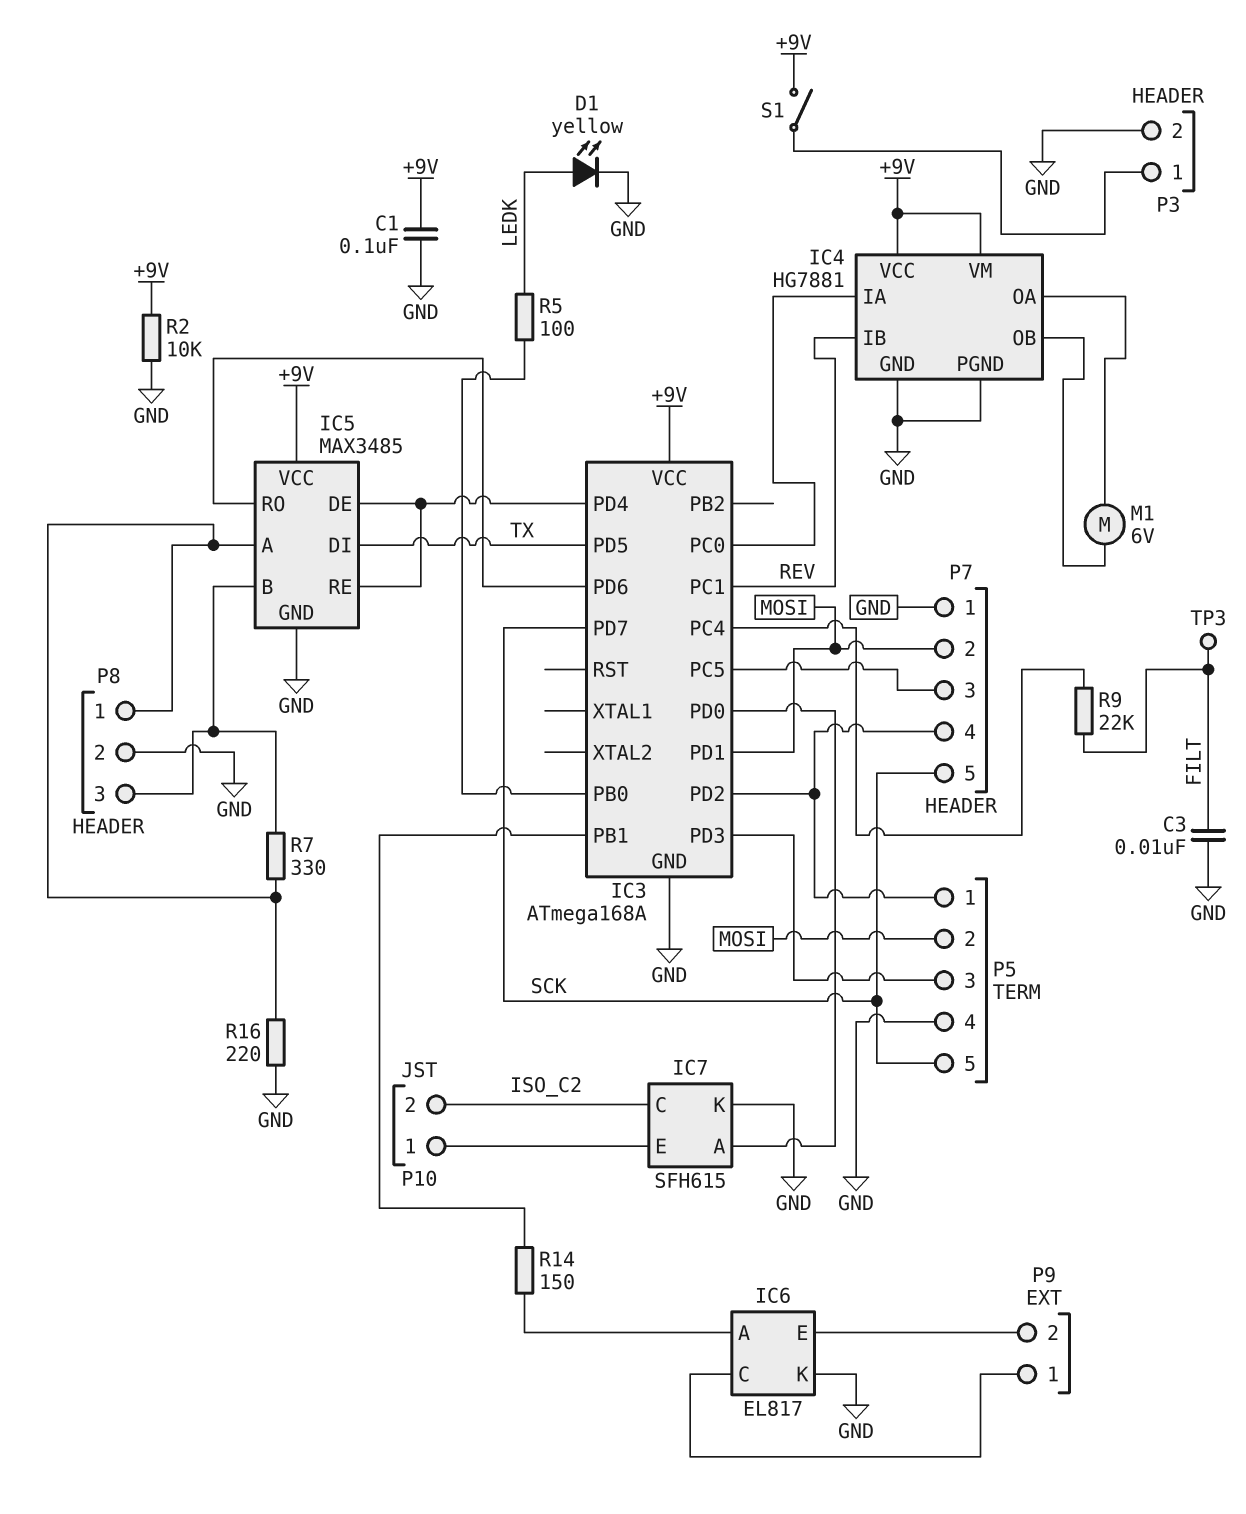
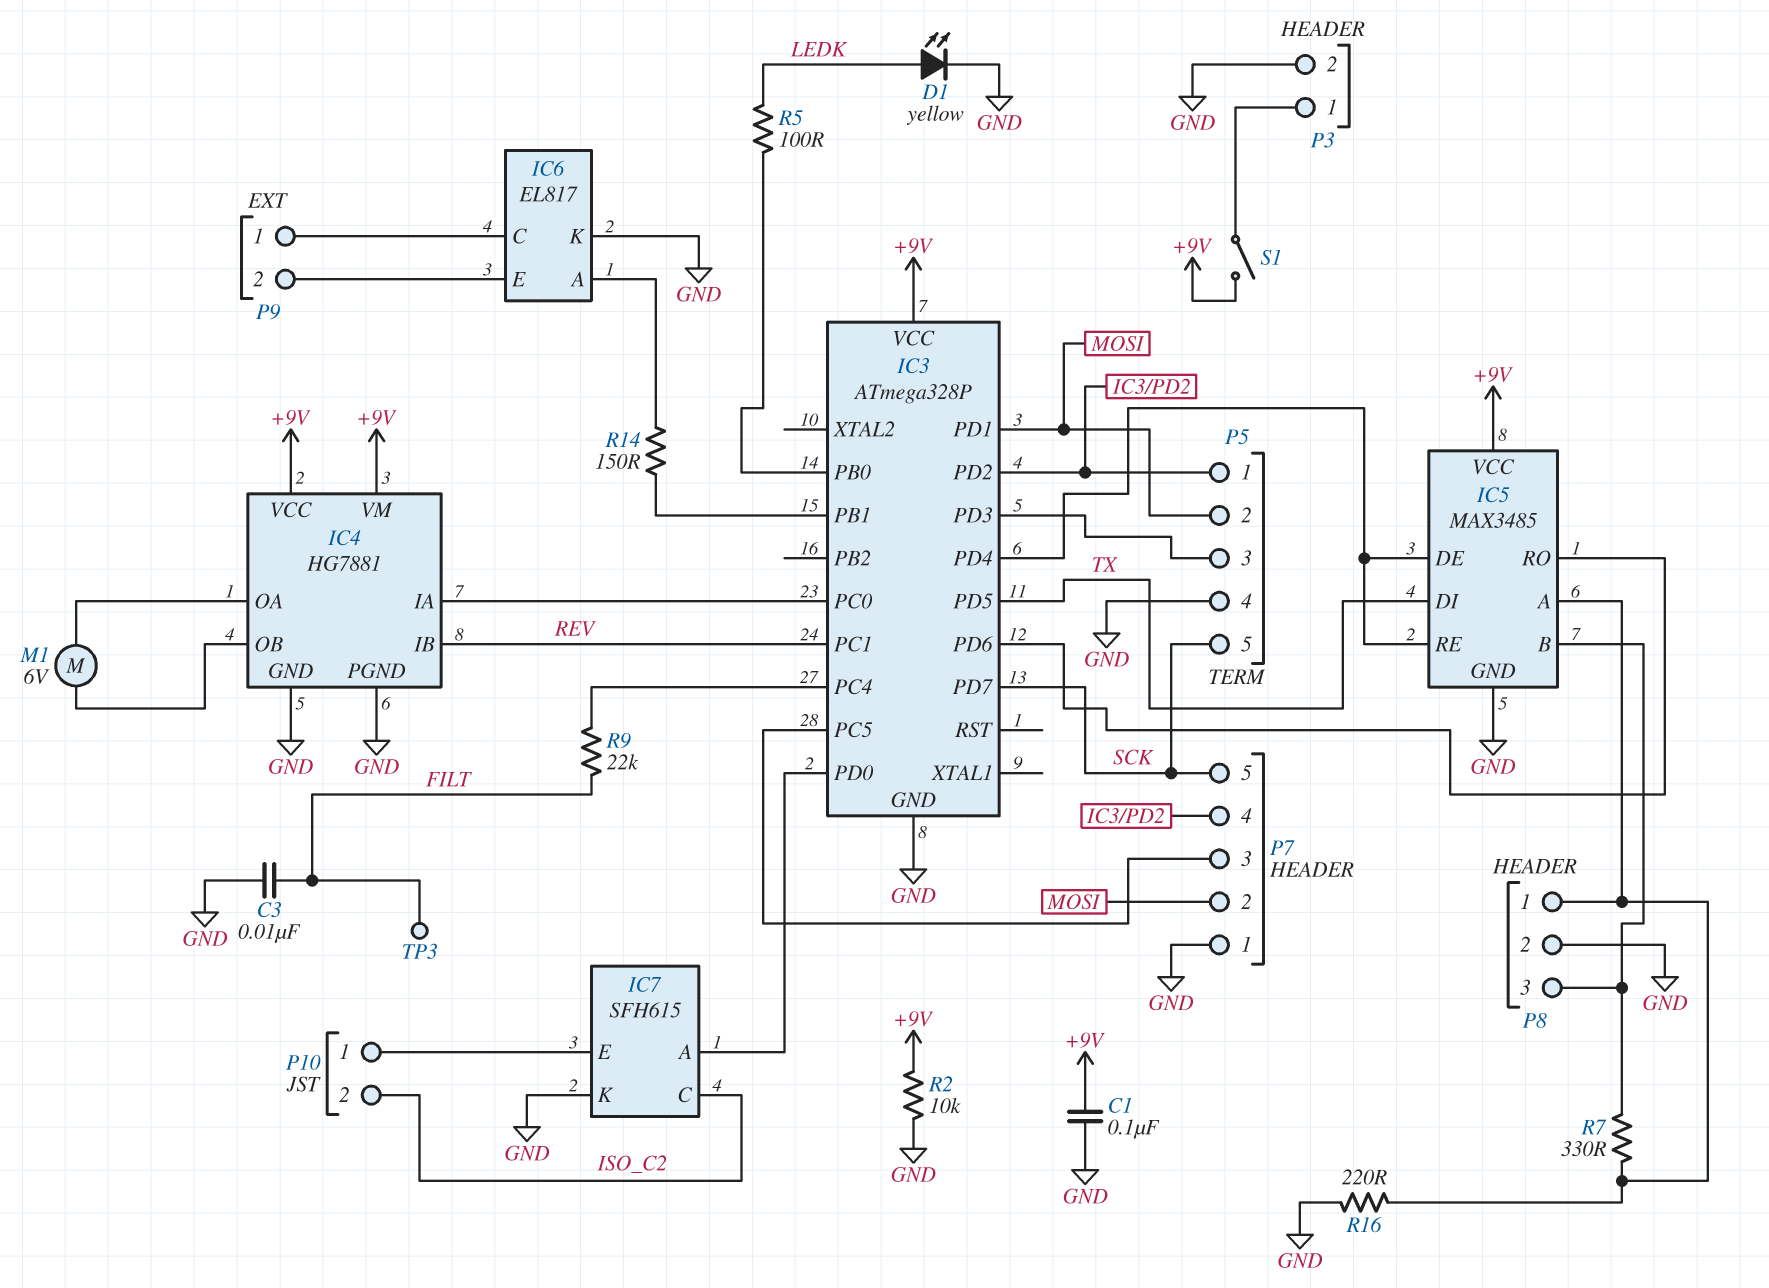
IC3: ATmega168A -> ATmega328P

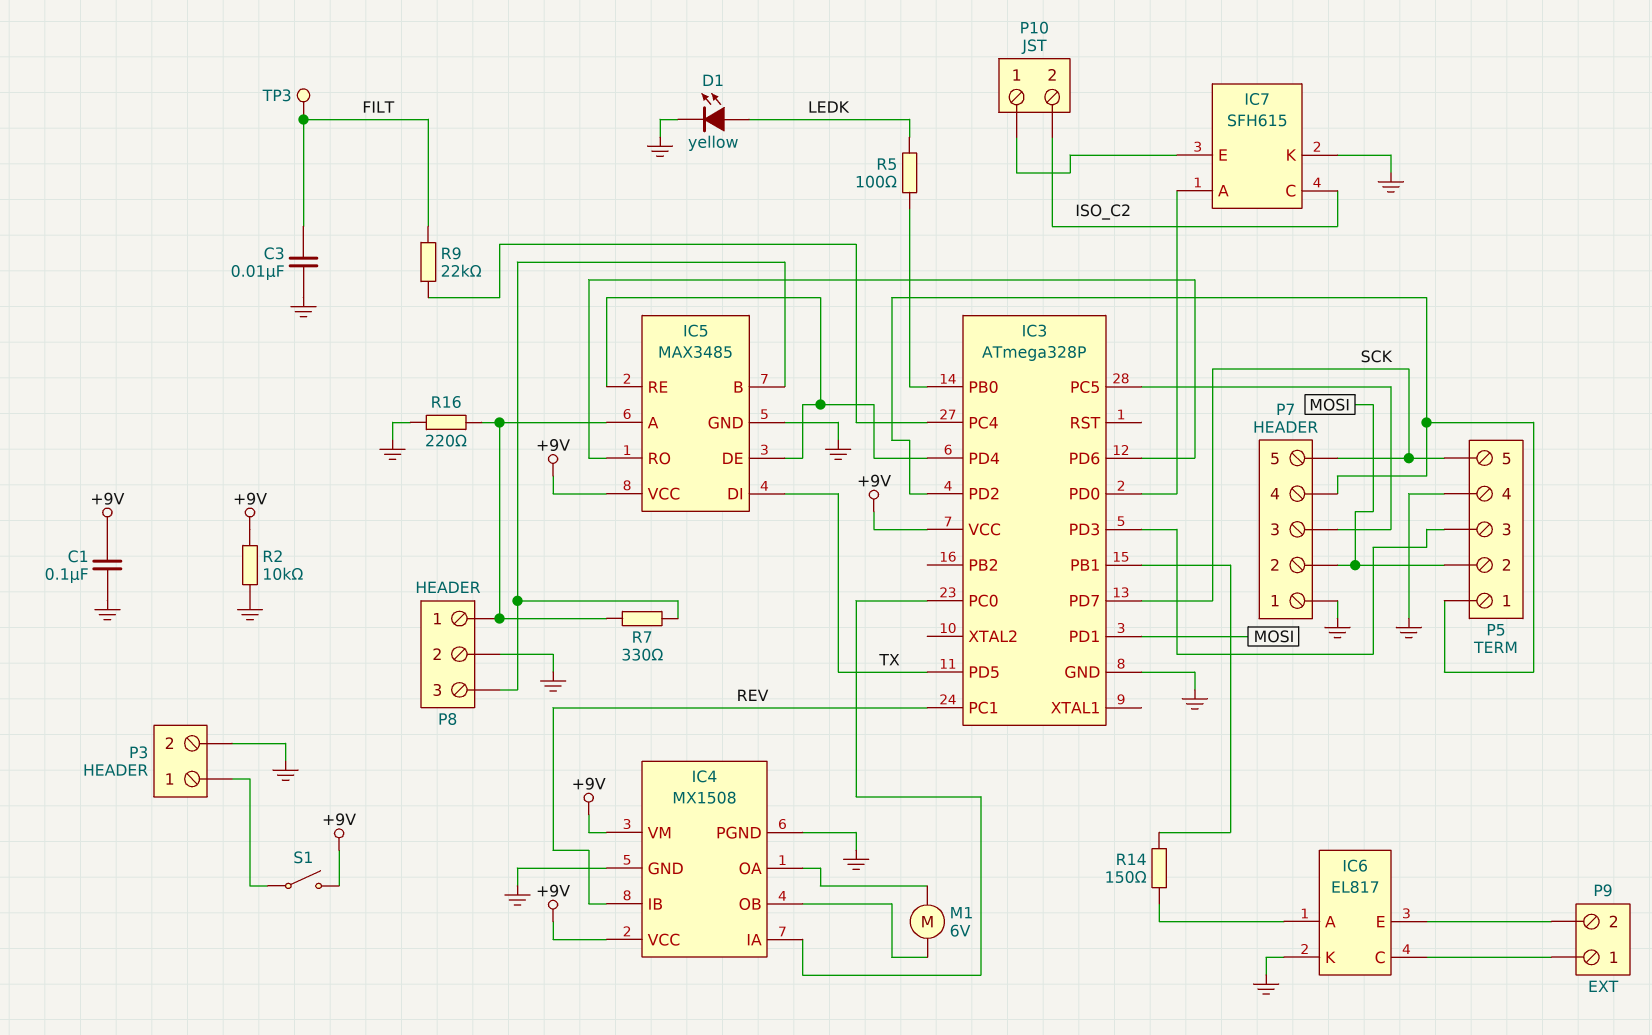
IC4: HG7881 -> MX1508

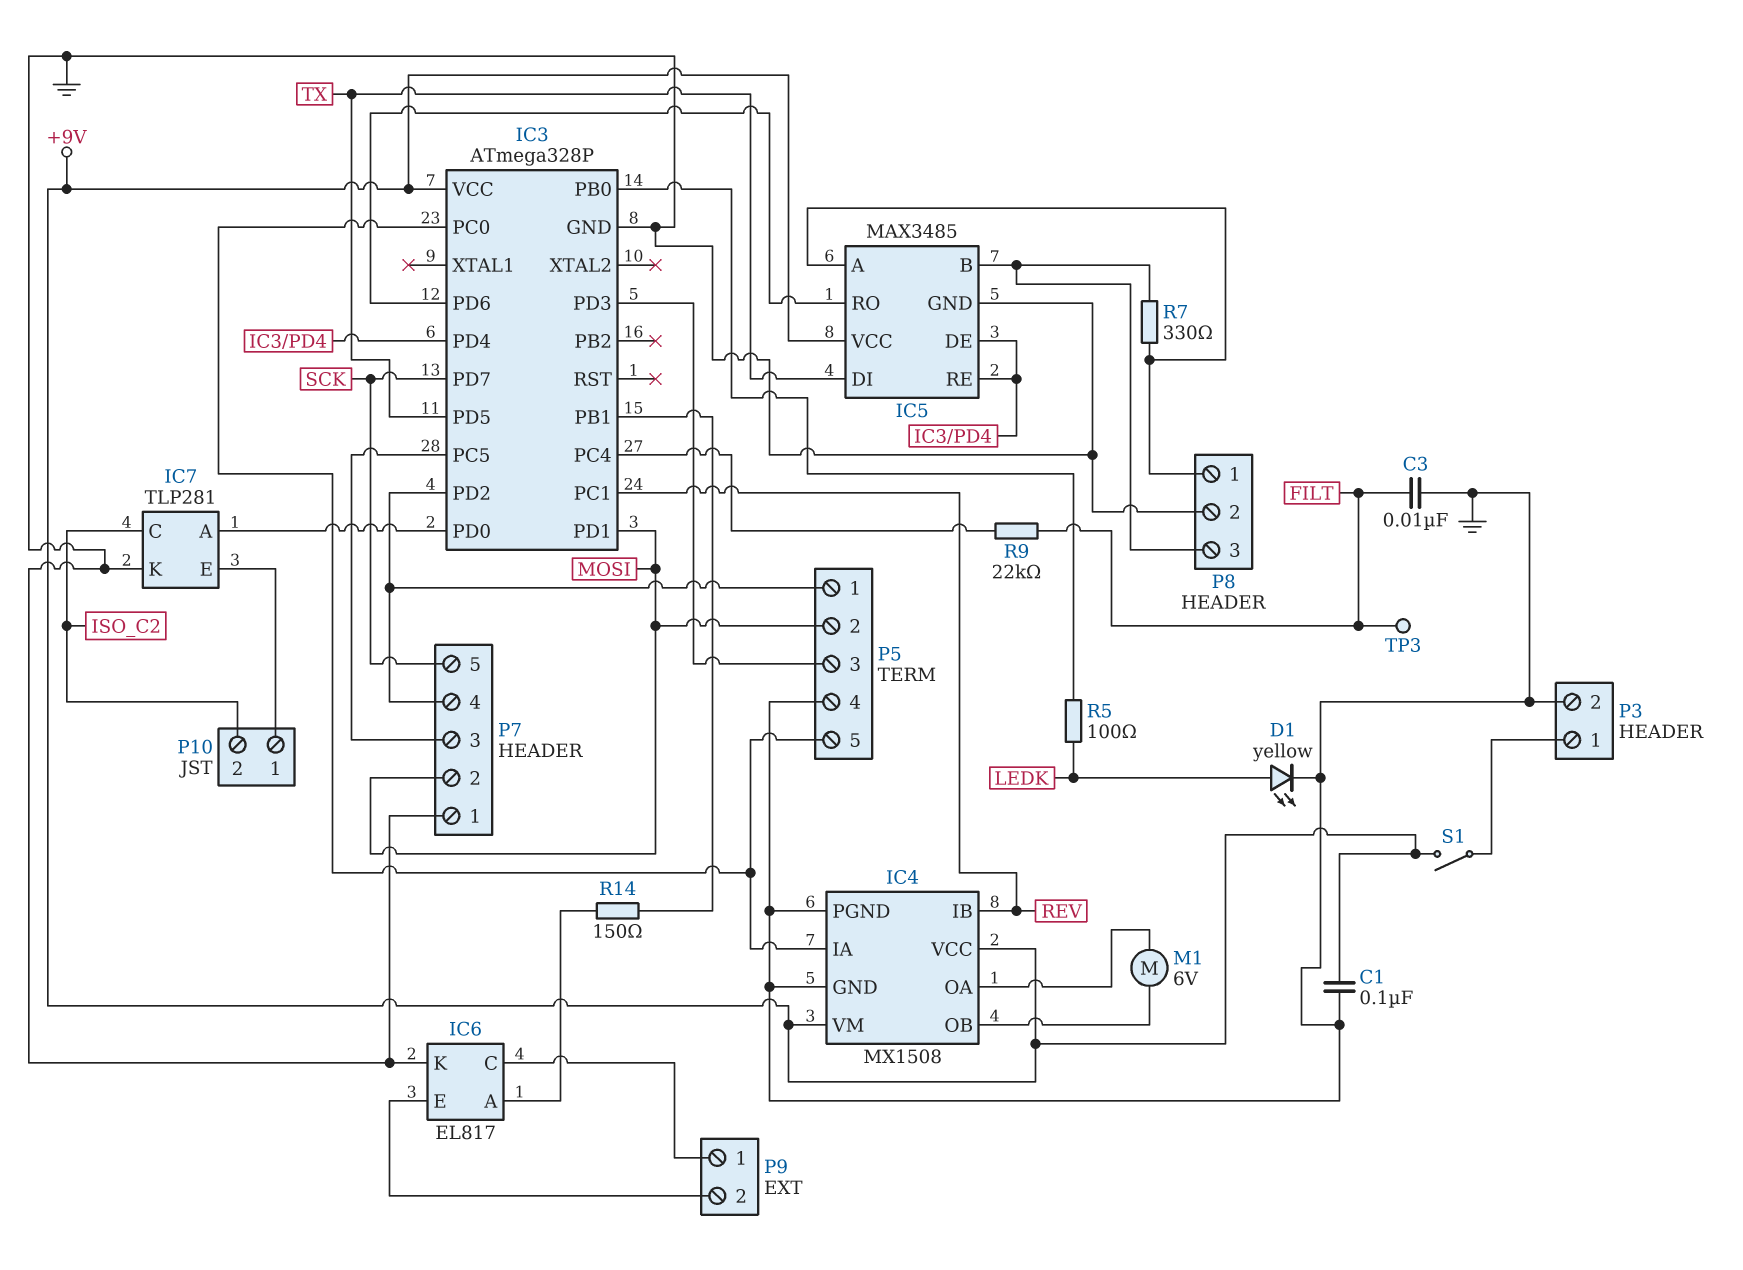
IC7: SFH615 -> TLP281
P5 pin 5: SCK -> IC3/PC0
R2: 10k (+9V, GND) -> none
R16: 220 (GND, IC5/A) -> none

